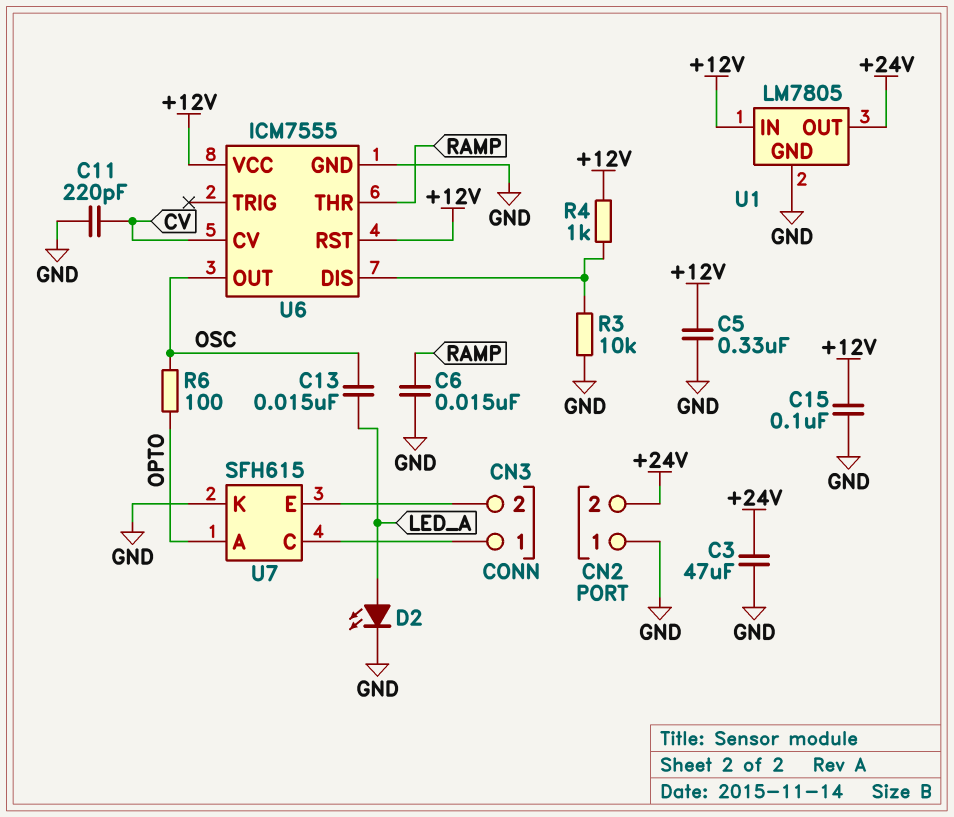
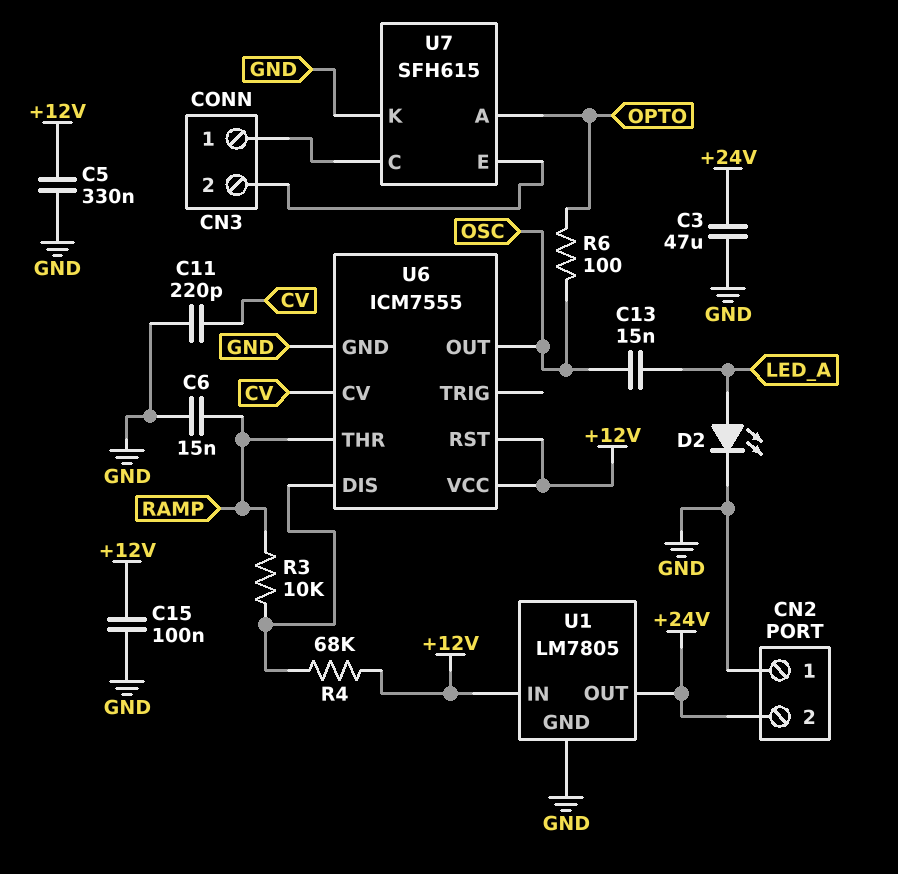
R3: 10k (GND, U6/DIS) -> 10k (RAMP, U6/DIS)
R4: 1k (+12V, U6/DIS) -> 68k (+12V, U6/DIS)

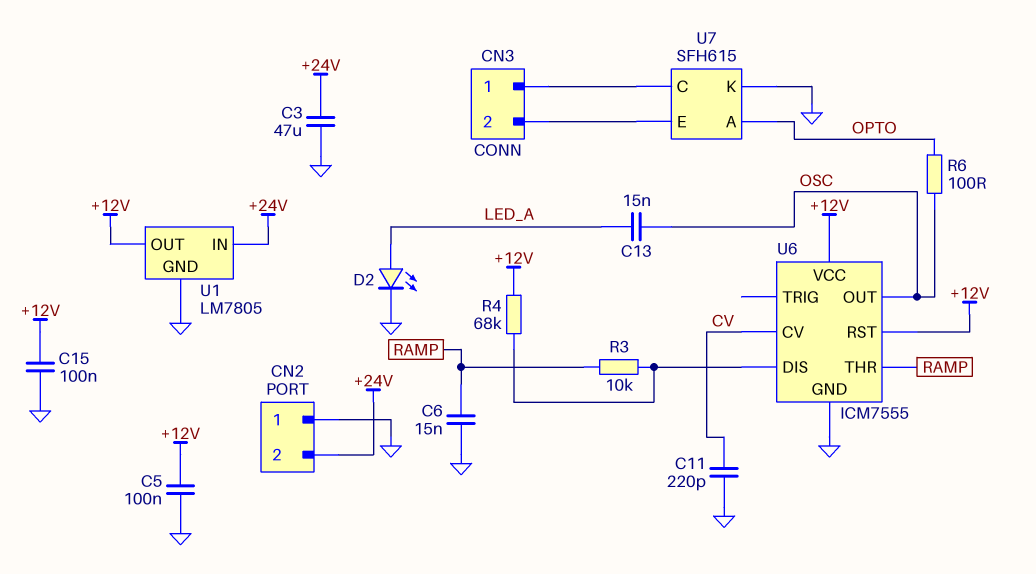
C5: 330nF (+12V, GND) -> 100nF (+12V, GND)
U1 pin IN: +12V -> +24V
U1 pin OUT: +24V -> +12V

